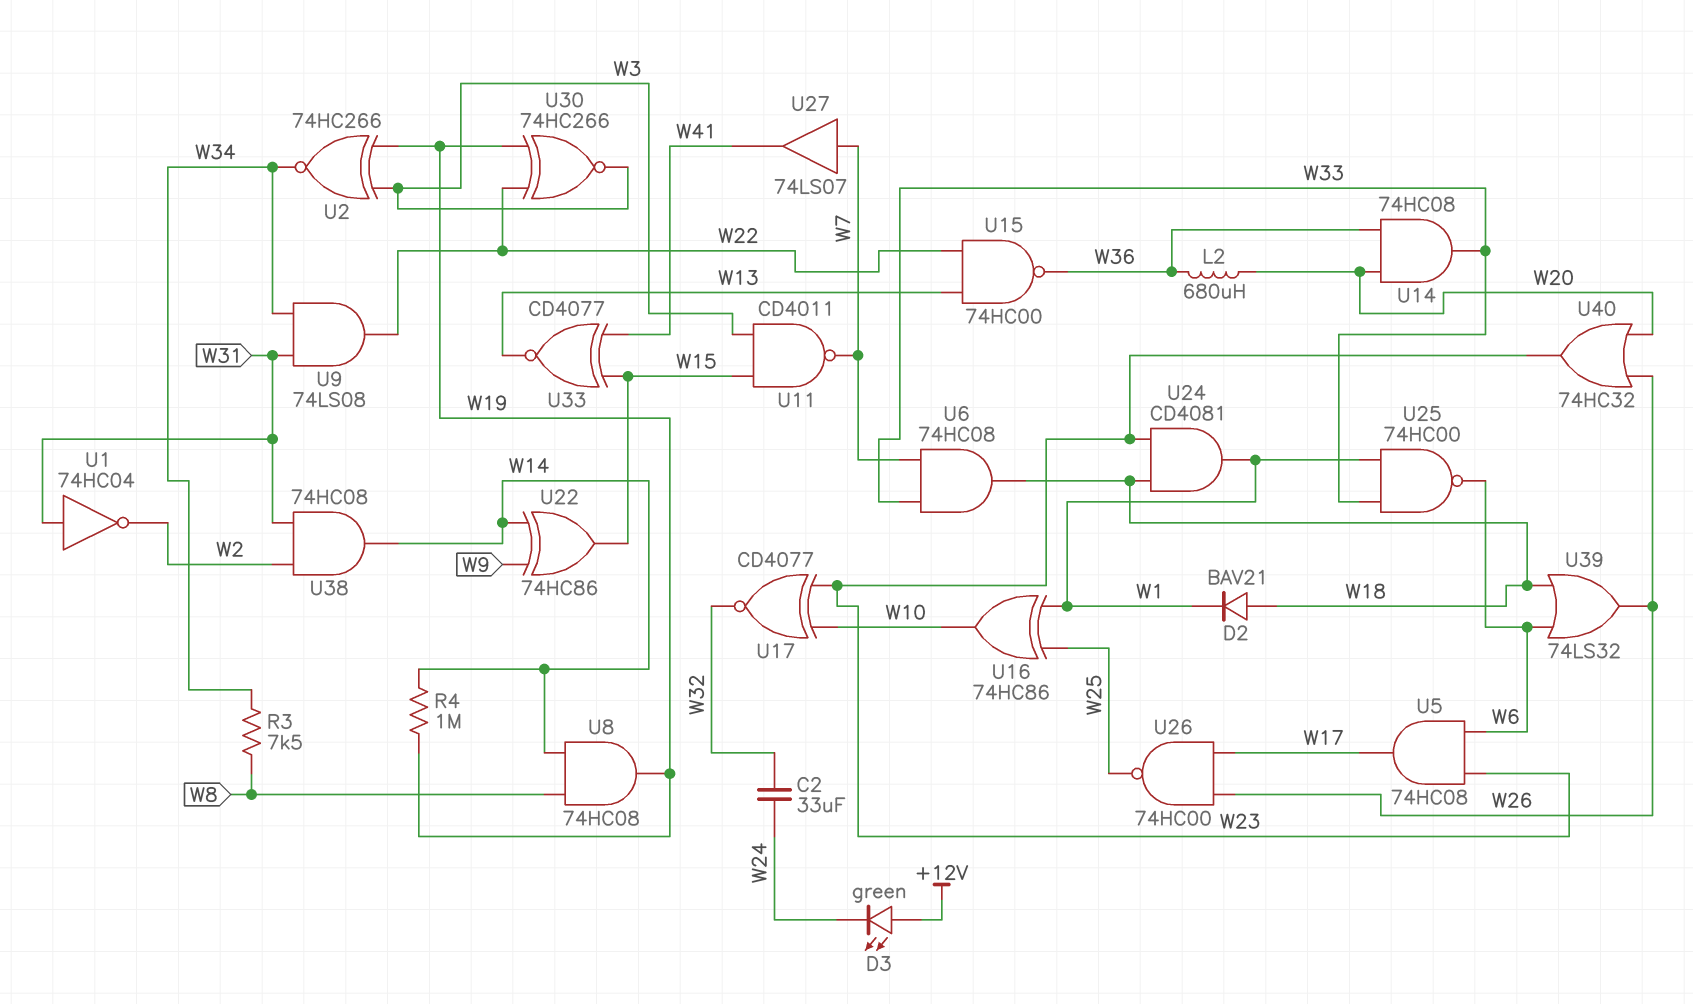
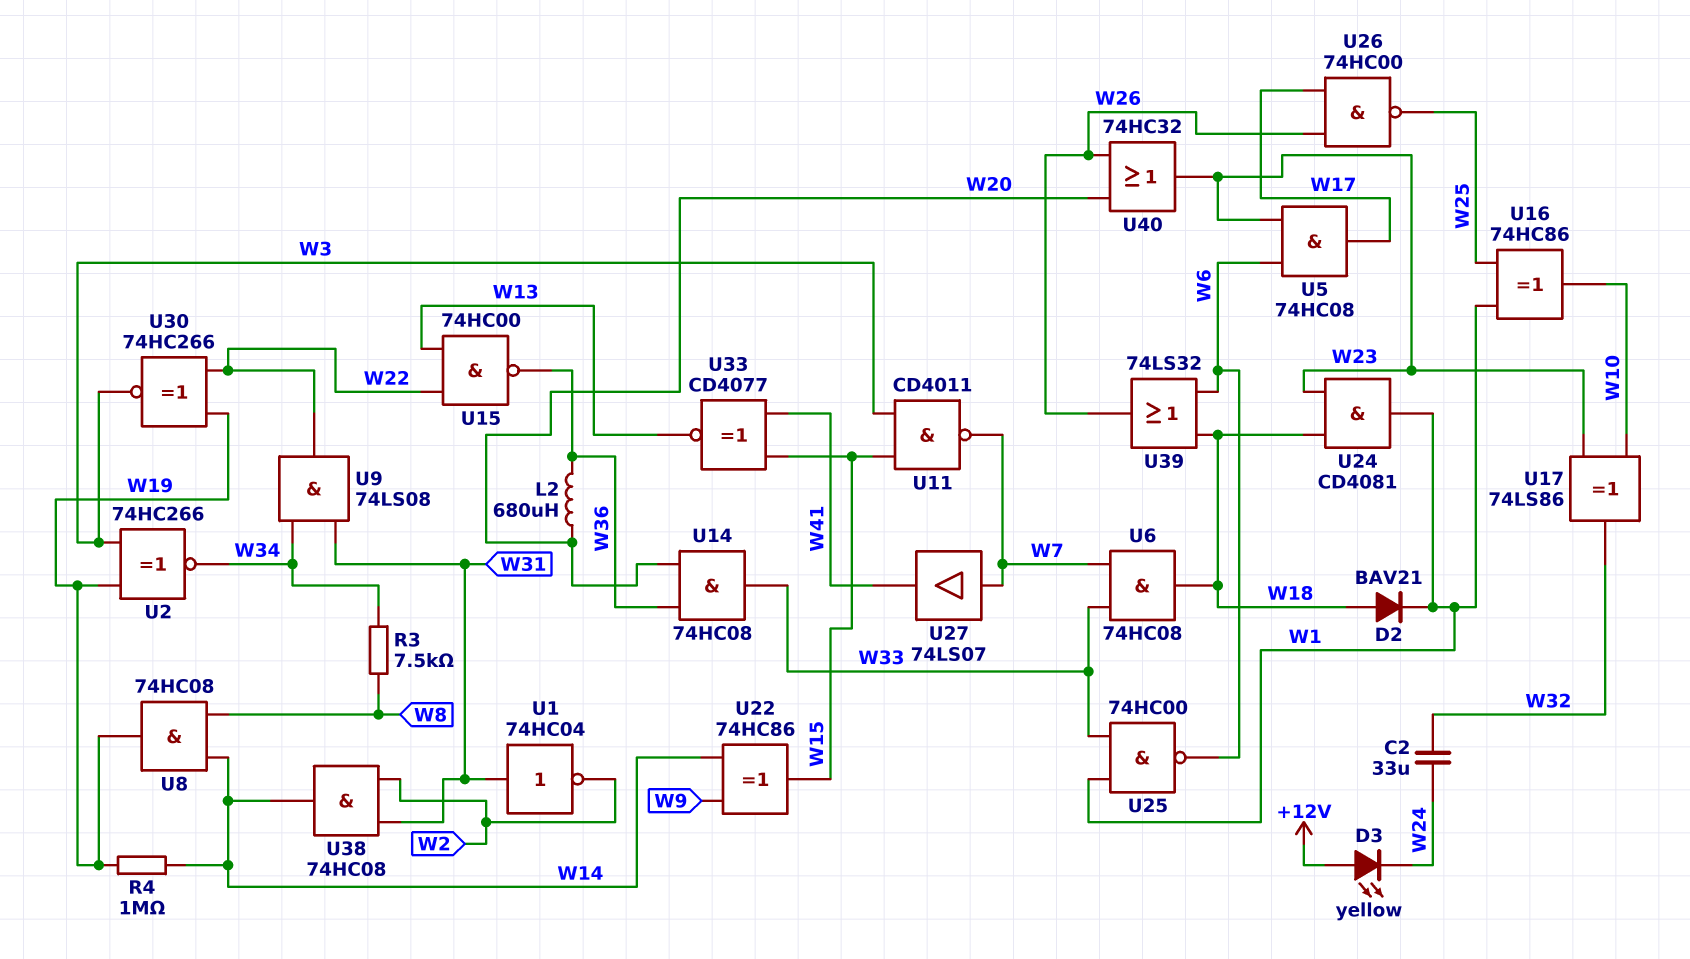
D3: LED green (A +12V, K W24) -> LED yellow (A +12V, K W24)
U17: XNOR CD4077 (in W10, in W23, out W32) -> XOR 74LS86 (in W10, in W23, out W32)

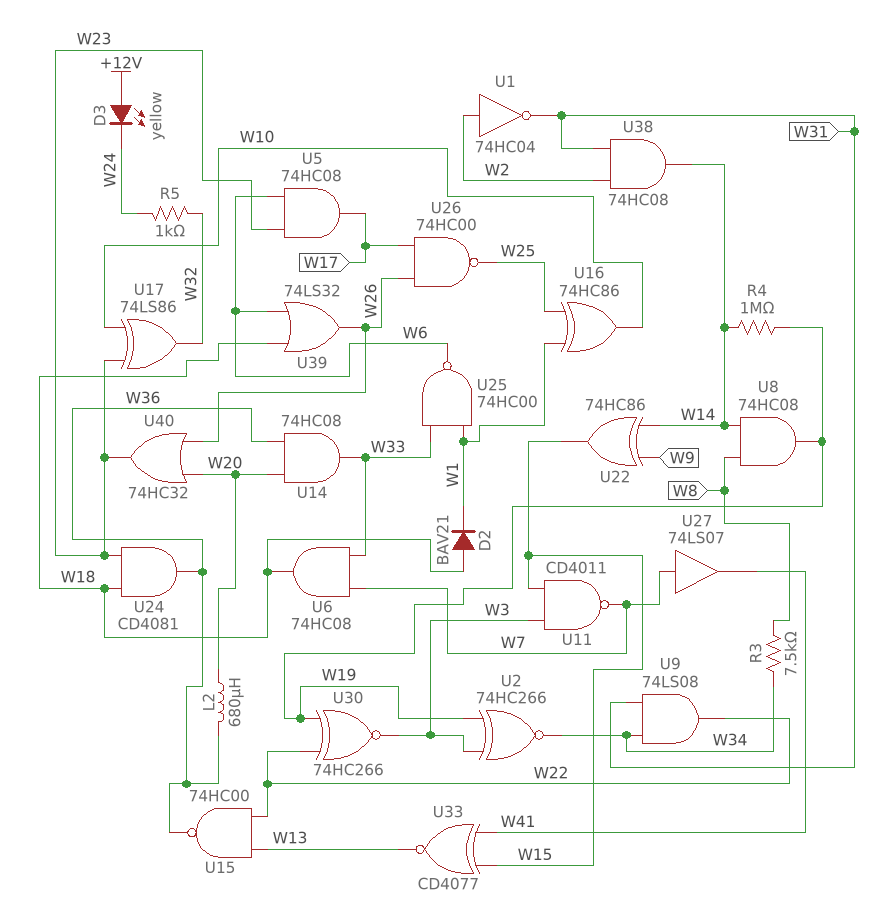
C2: 33uF (W24, W32) -> none
R5: none -> 1k (W24, W32)
U1: NOT 74HC04 (in W31, out W2) -> NOT 74HC04 (in W2, out W31)
U24: AND CD4081 (in W18, in W23, out W1) -> AND CD4081 (in W18, in W23, out W36)

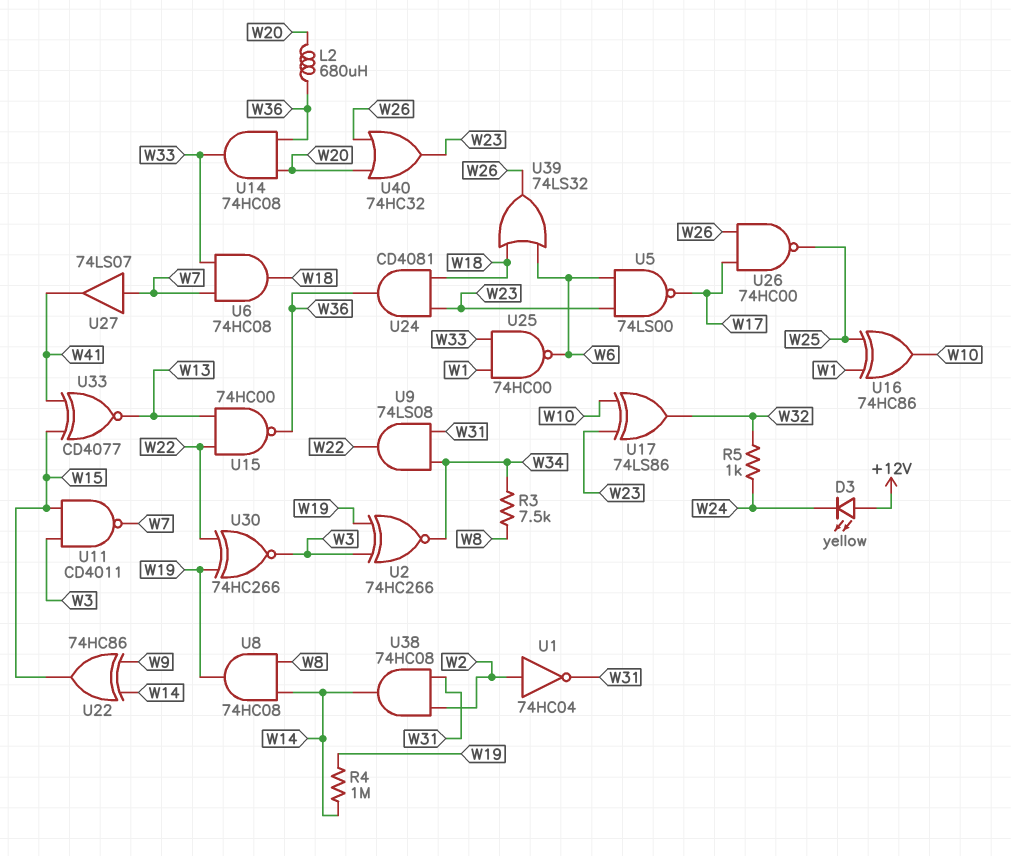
D2: diode BAV21 (A W18, K W1) -> none
U5: AND 74HC08 (in W6, in W23, out W17) -> NAND 74LS00 (in W6, in W23, out W17)

